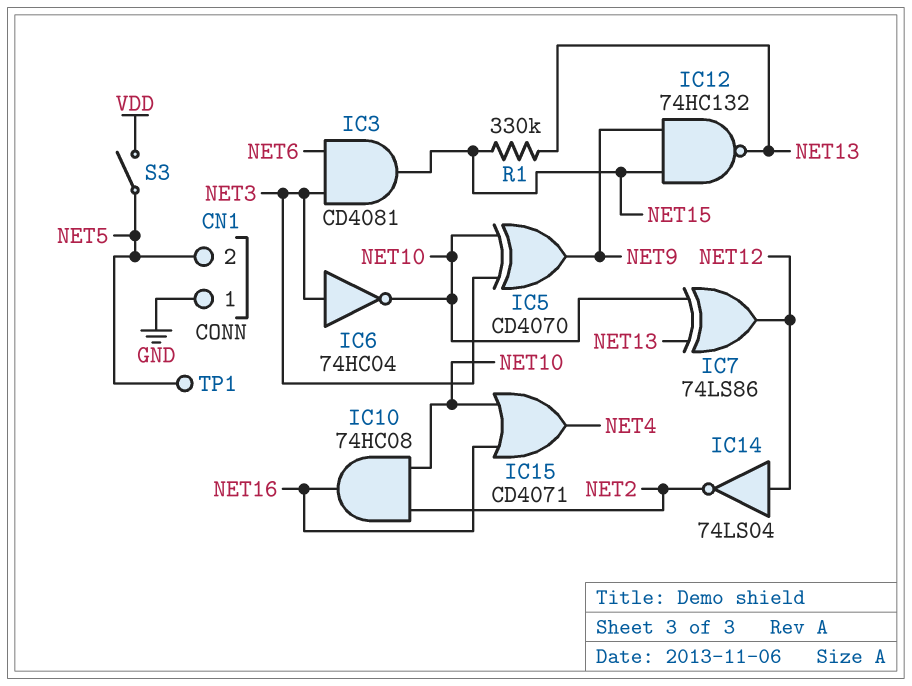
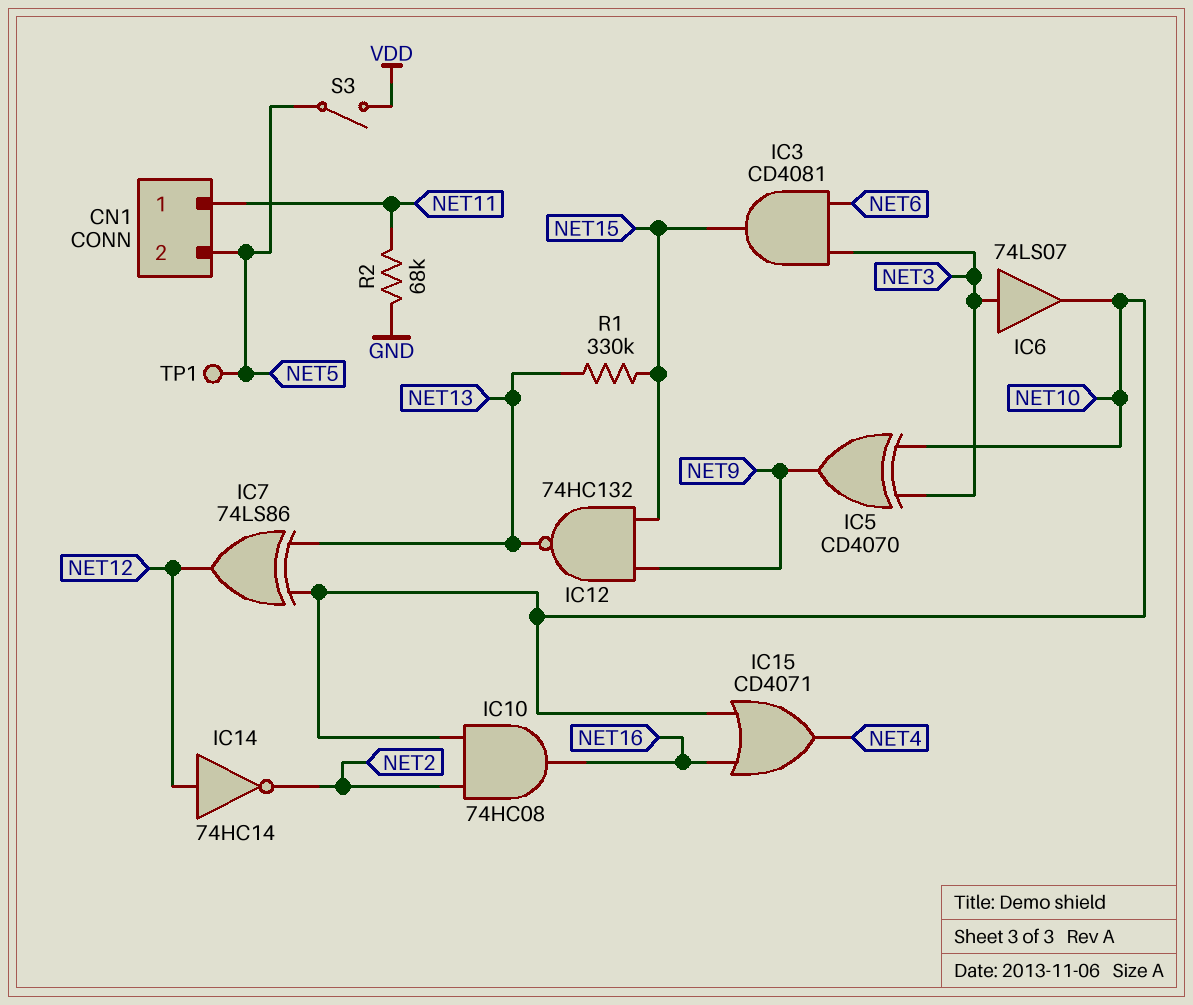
CN1 pin 1: GND -> NET11
IC6: NOT 74HC04 (in NET3, out NET10) -> buffer 74LS07 (in NET3, out NET10)
IC14: NOT 74LS04 (in NET12, out NET2) -> NOT 74HC14 (in NET12, out NET2)
R2: none -> 68k (GND, NET11)

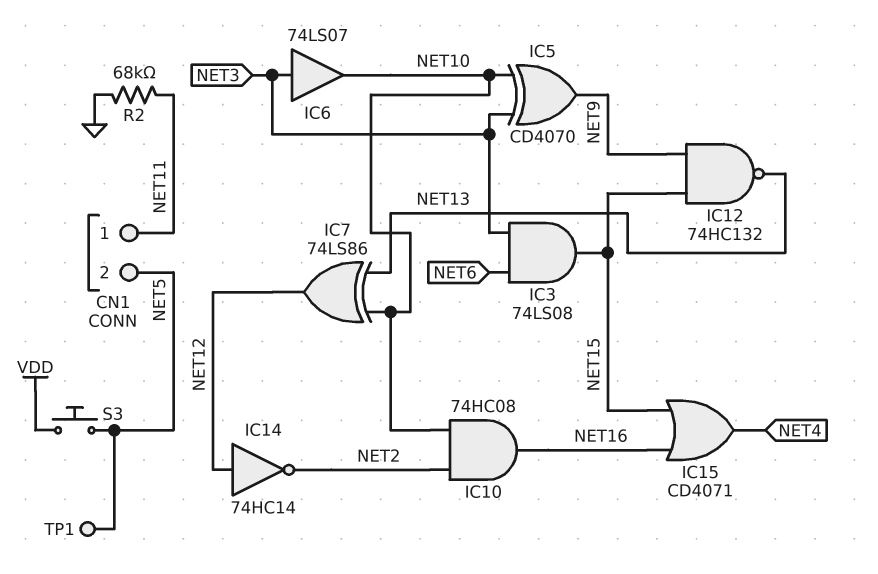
IC3: AND CD4081 (in NET3, in NET6, out NET15) -> AND 74LS08 (in NET3, in NET6, out NET15)
IC15: OR CD4071 (in NET10, in NET16, out NET4) -> OR CD4071 (in NET15, in NET16, out NET4)
R1: 330k (NET13, NET15) -> none
S3: switch (NET5, VDD) -> button (NET5, VDD)

